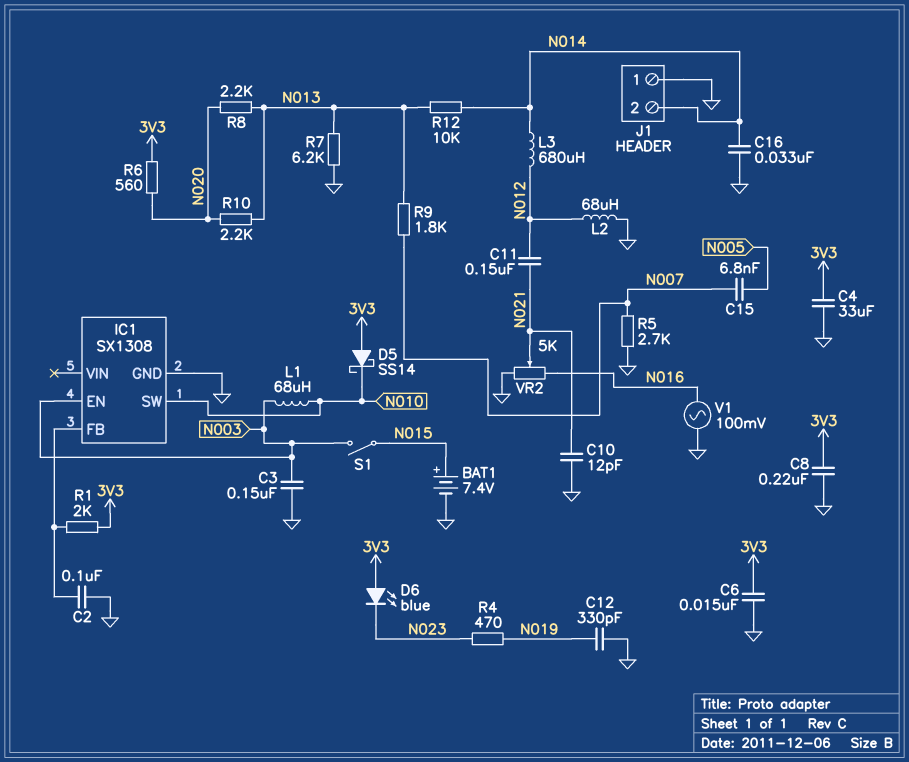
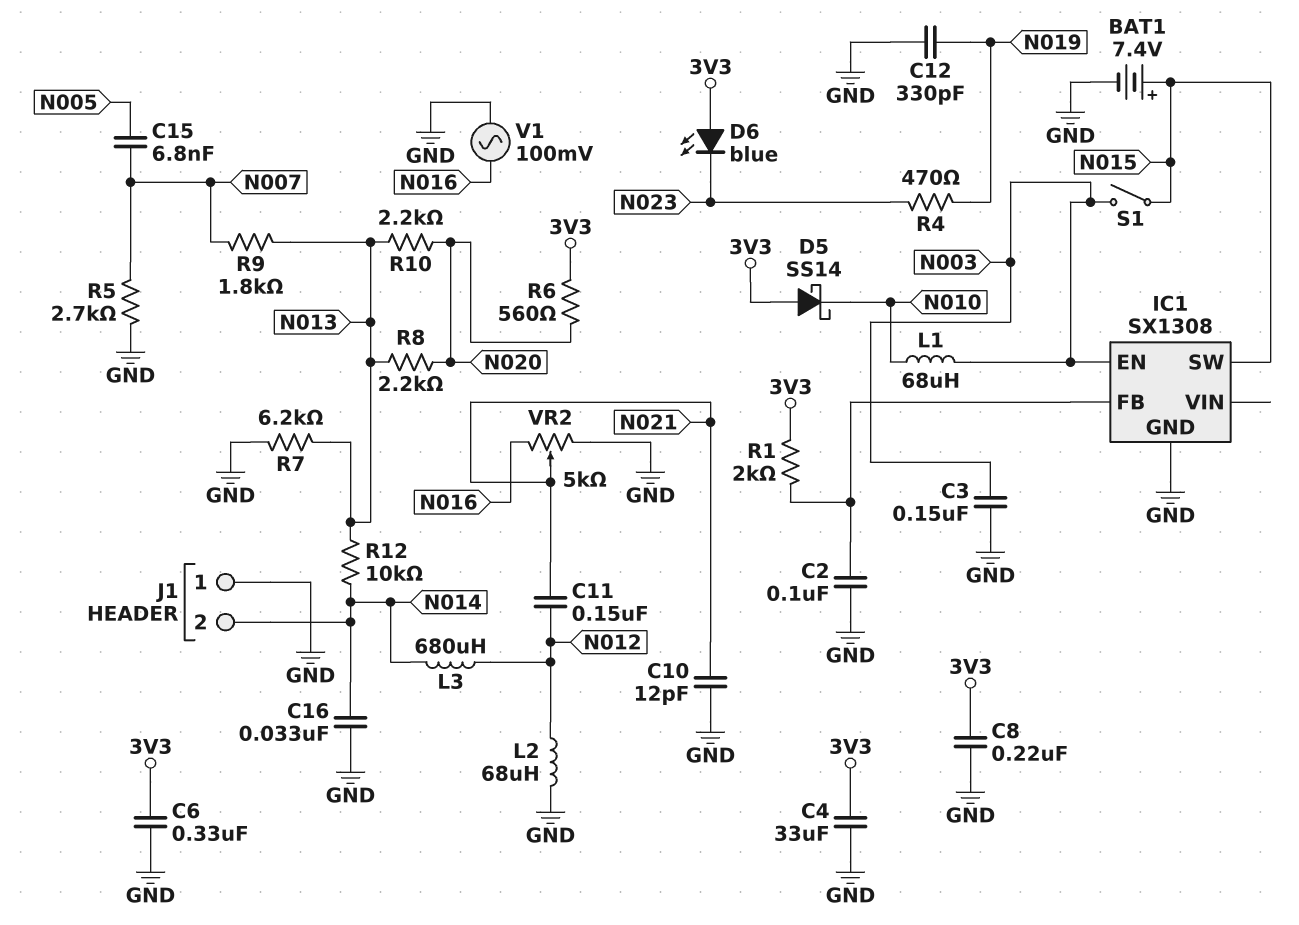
C6: 15nF (3V3, GND) -> 330nF (3V3, GND)
IC1 pin SW: N010 -> N015

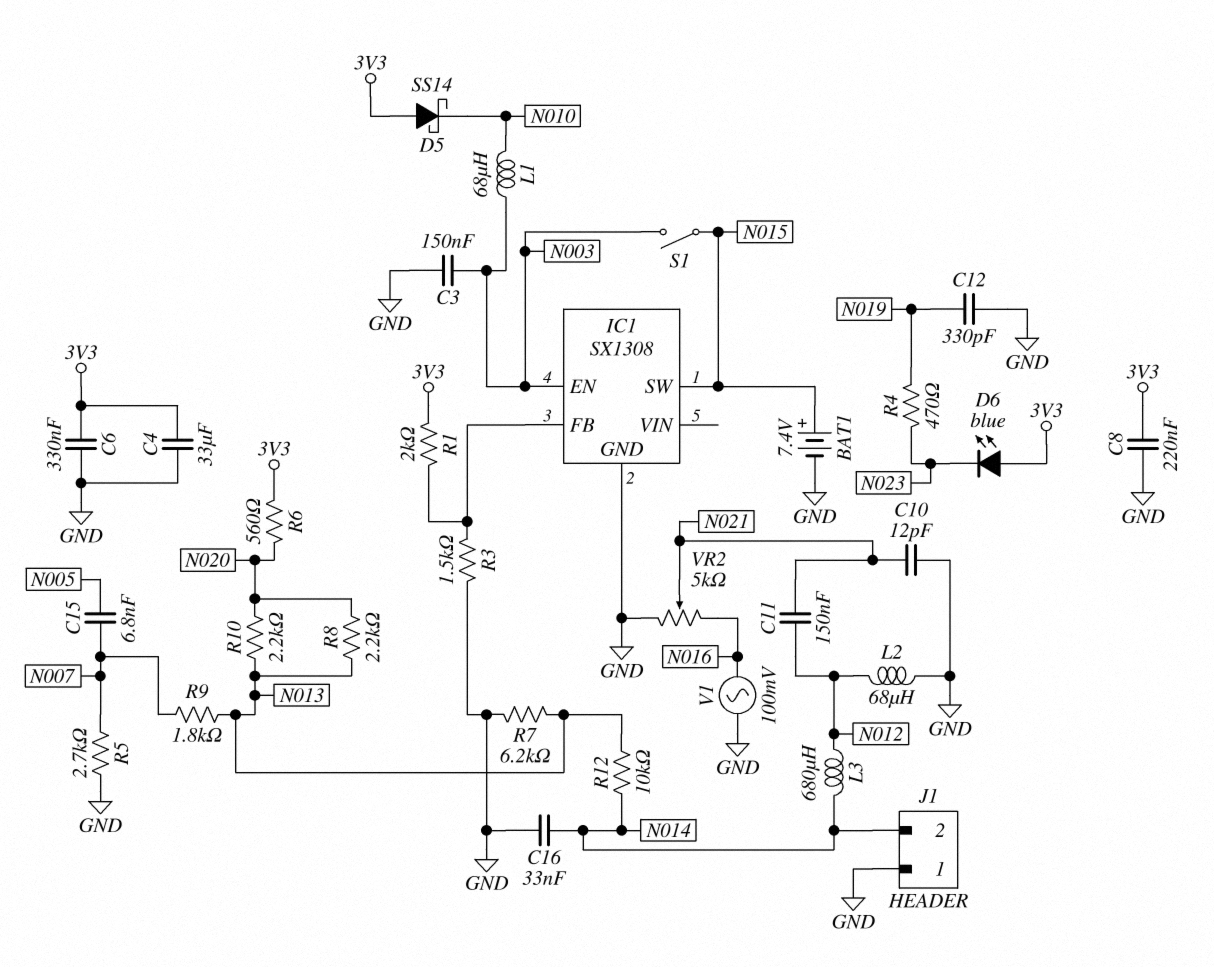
C2: 100nF (GND, IC1/FB) -> none
R3: none -> 1.5k (GND, IC1/FB)

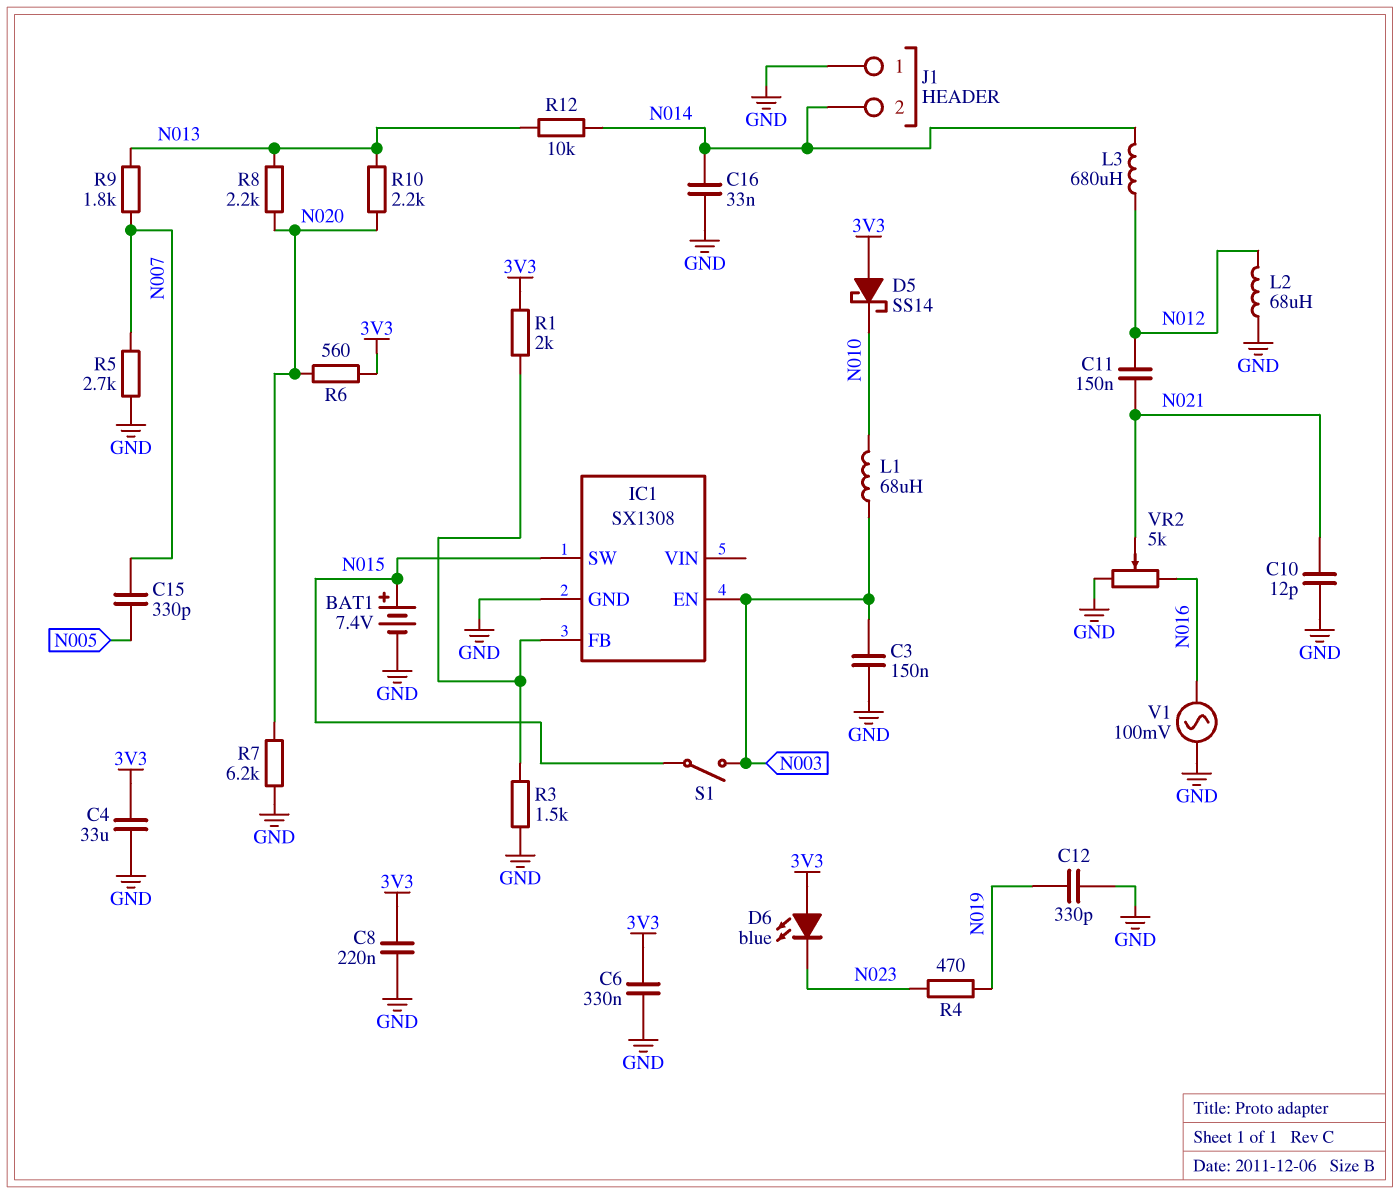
C15: 6.8nF (N005, N007) -> 330pF (N005, N007)
R7: 6.2k (GND, N013) -> 6.2k (GND, N020)

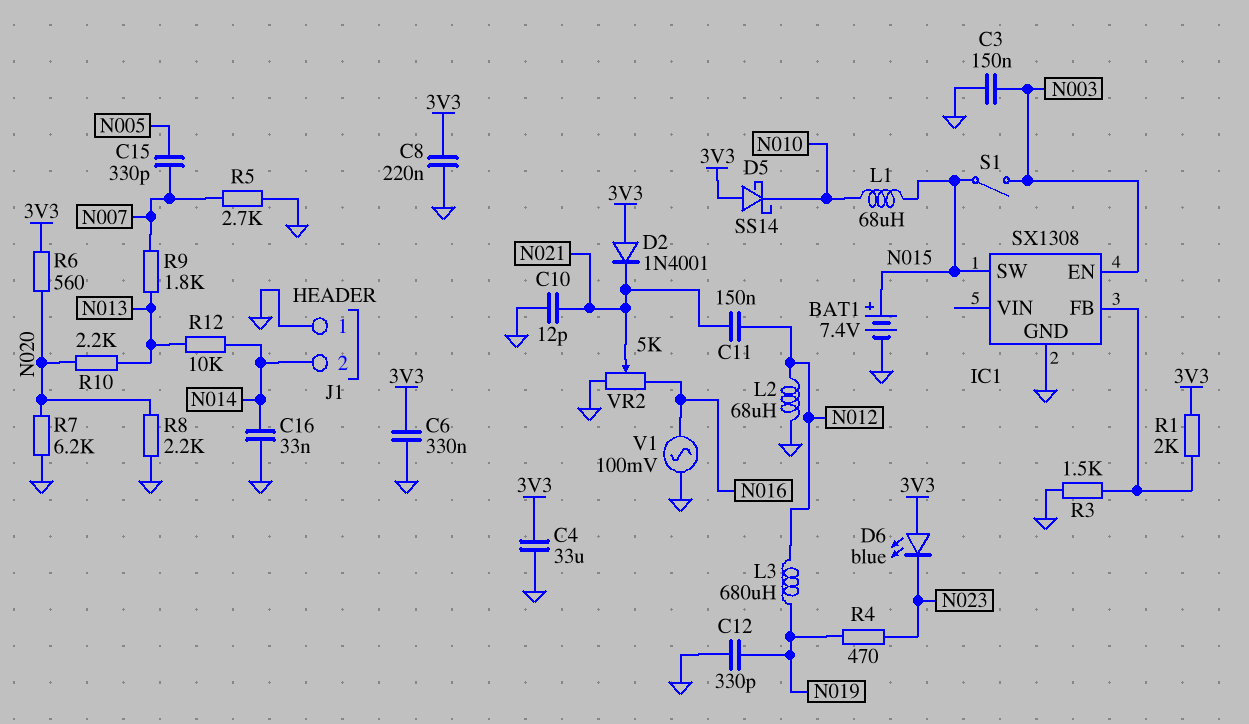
D2: none -> diode 1N4001 (A 3V3, K N021)
L1: 68uH (N003, N010) -> 68uH (N010, N015)
L3: 680uH (N012, N014) -> 680uH (N012, N019)
R8: 2.2k (N013, N020) -> 2.2k (GND, N020)

